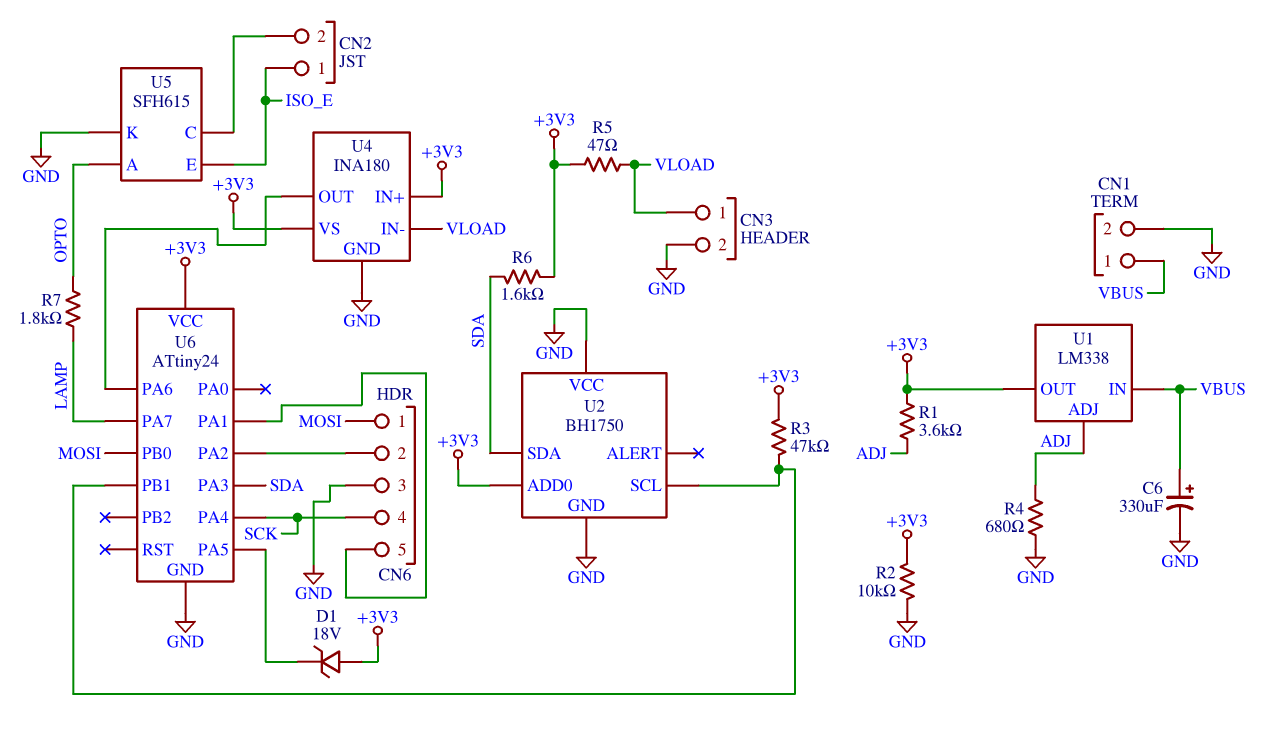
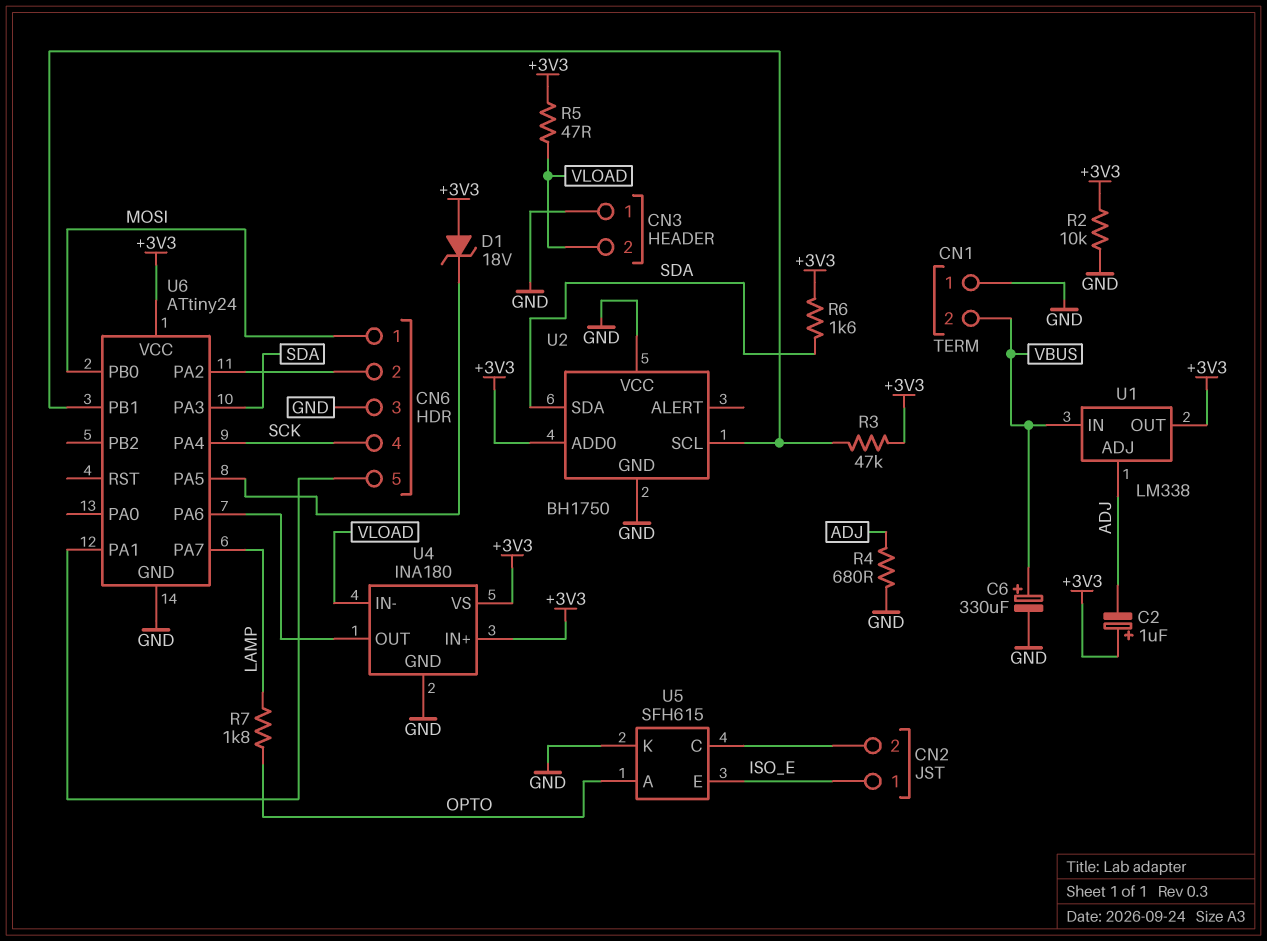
C2: none -> 1uF (plus +3V3, minus ADJ)
CN1 pin 1: VBUS -> GND
CN1 pin 2: GND -> VBUS
CN3 pin 1: VLOAD -> GND
CN3 pin 2: GND -> VLOAD
R1: 3.6k (+3V3, ADJ) -> none

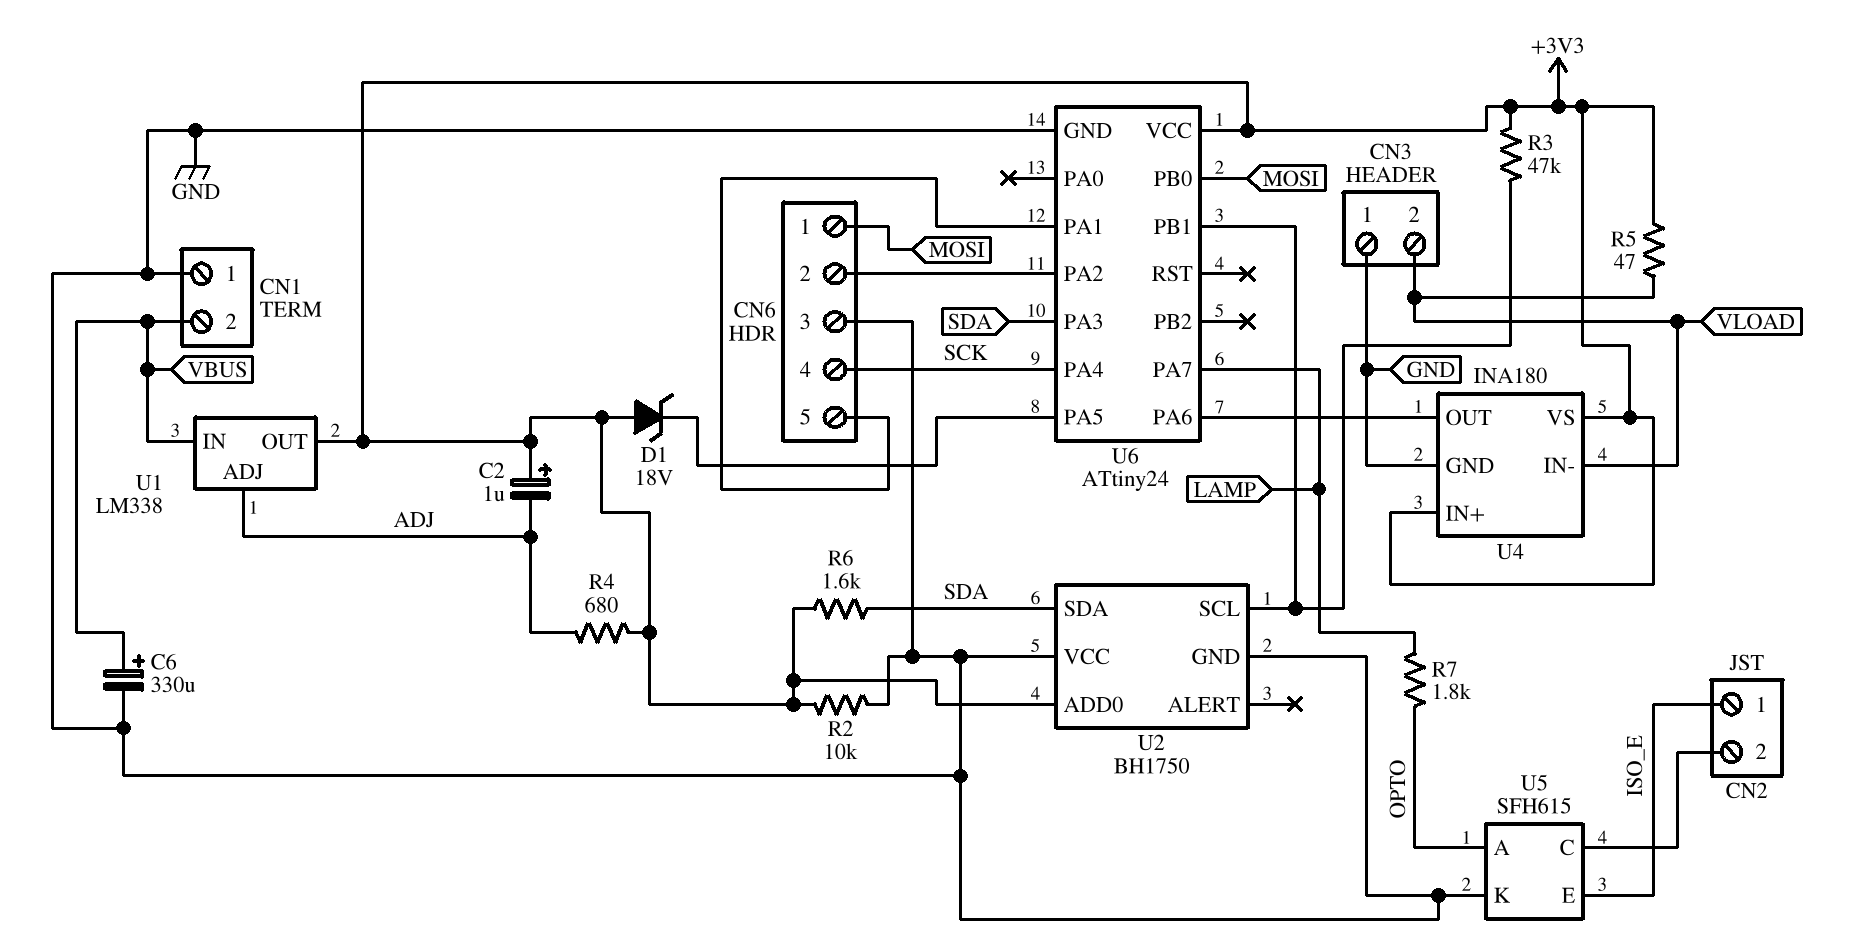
R4: 680 (ADJ, GND) -> 680 (+3V3, ADJ)

